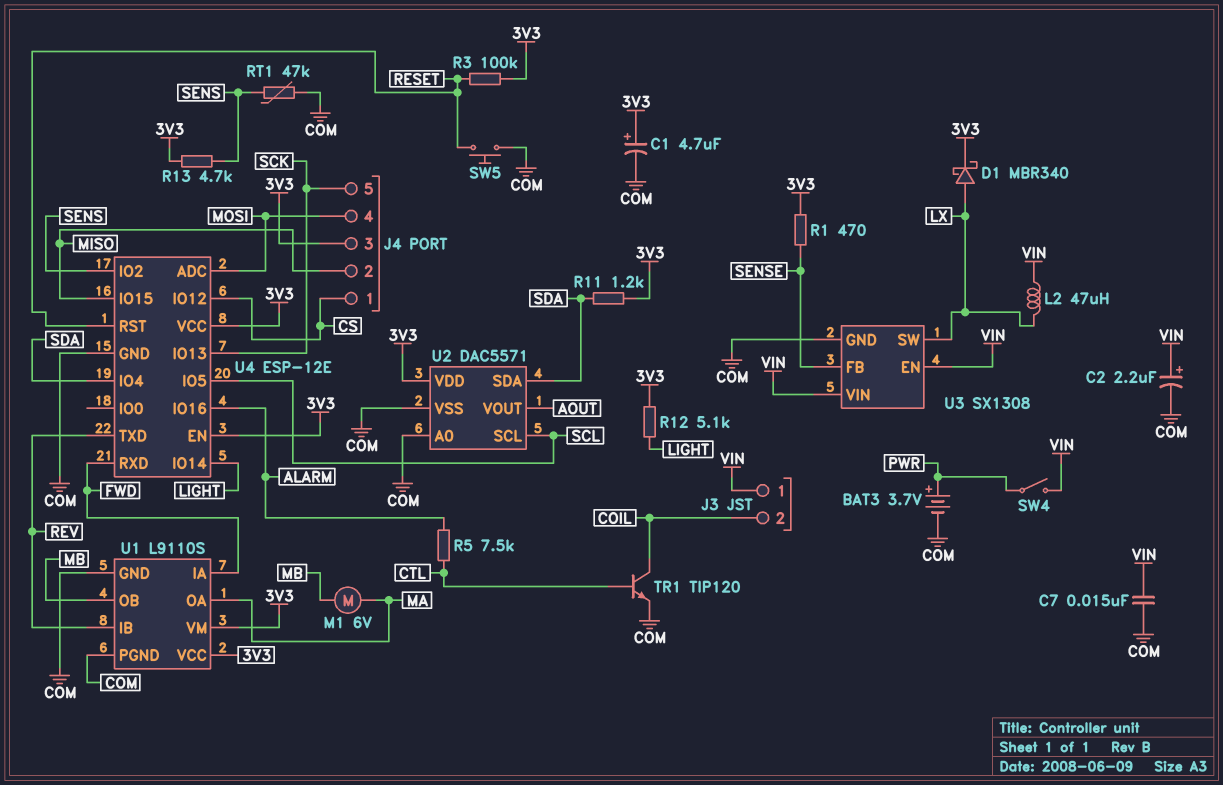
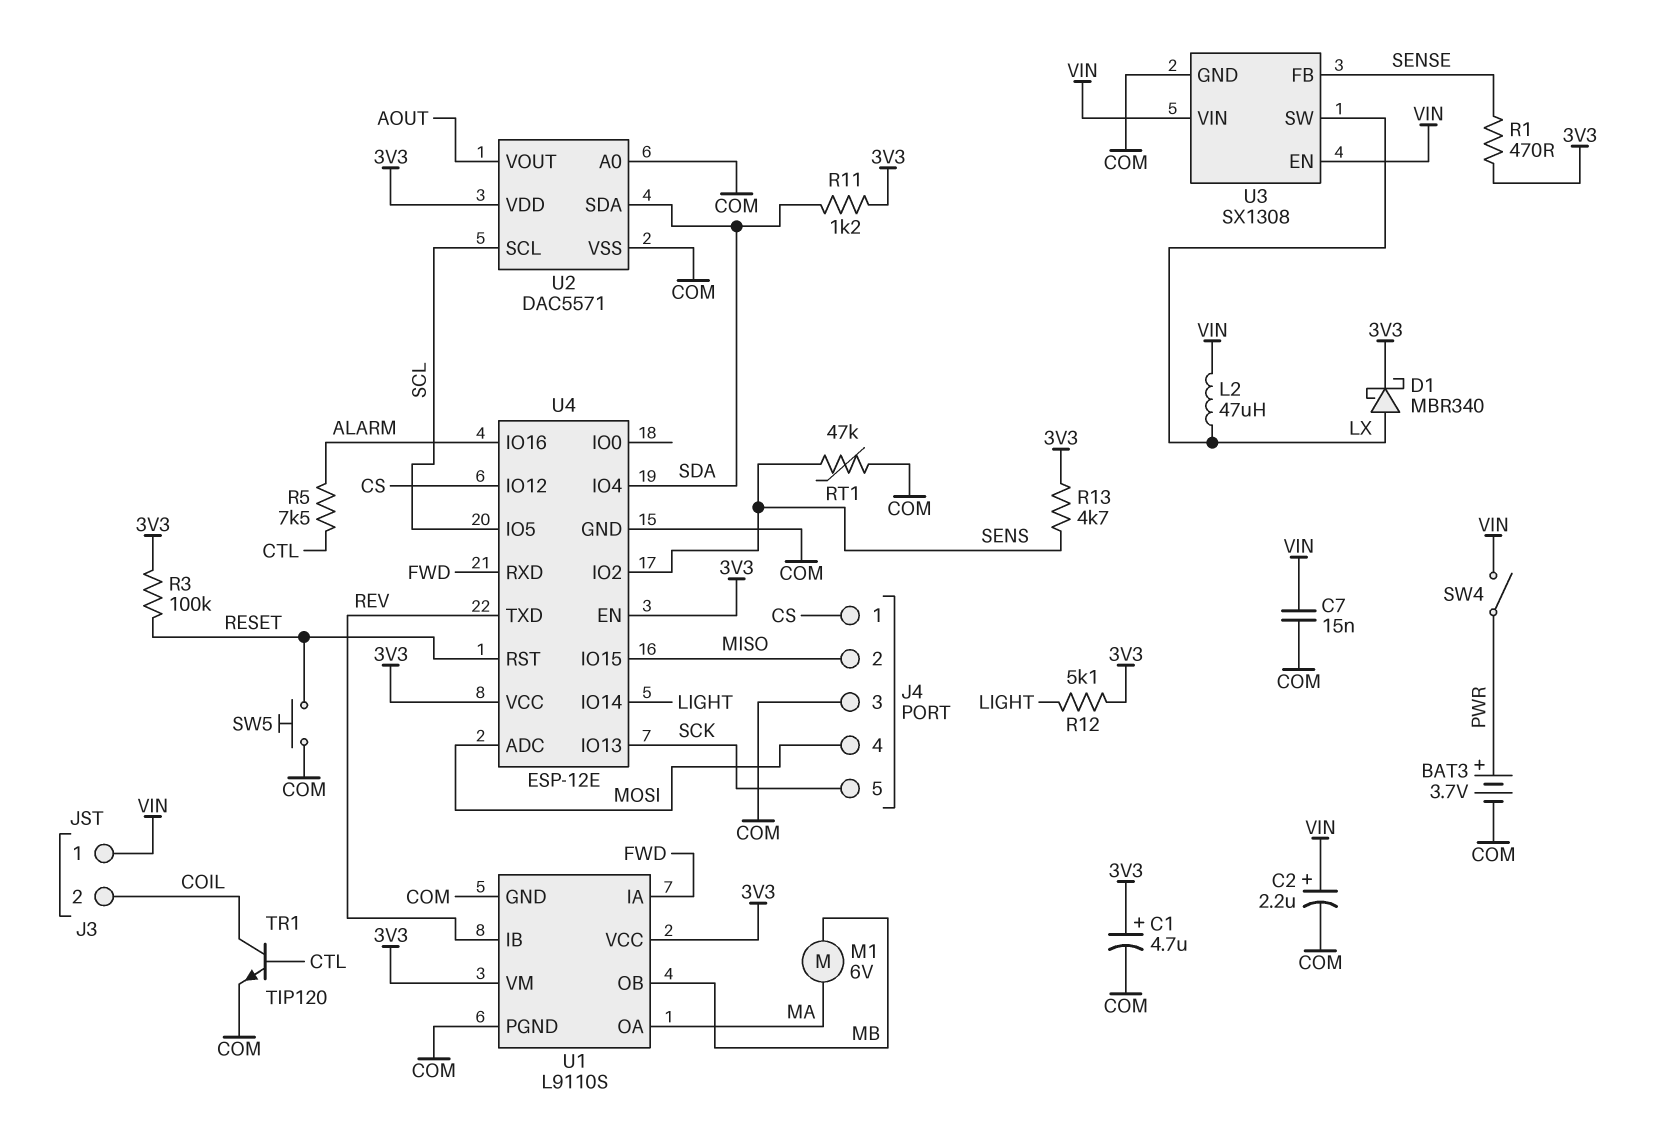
J4 pin 3: 3V3 -> COM

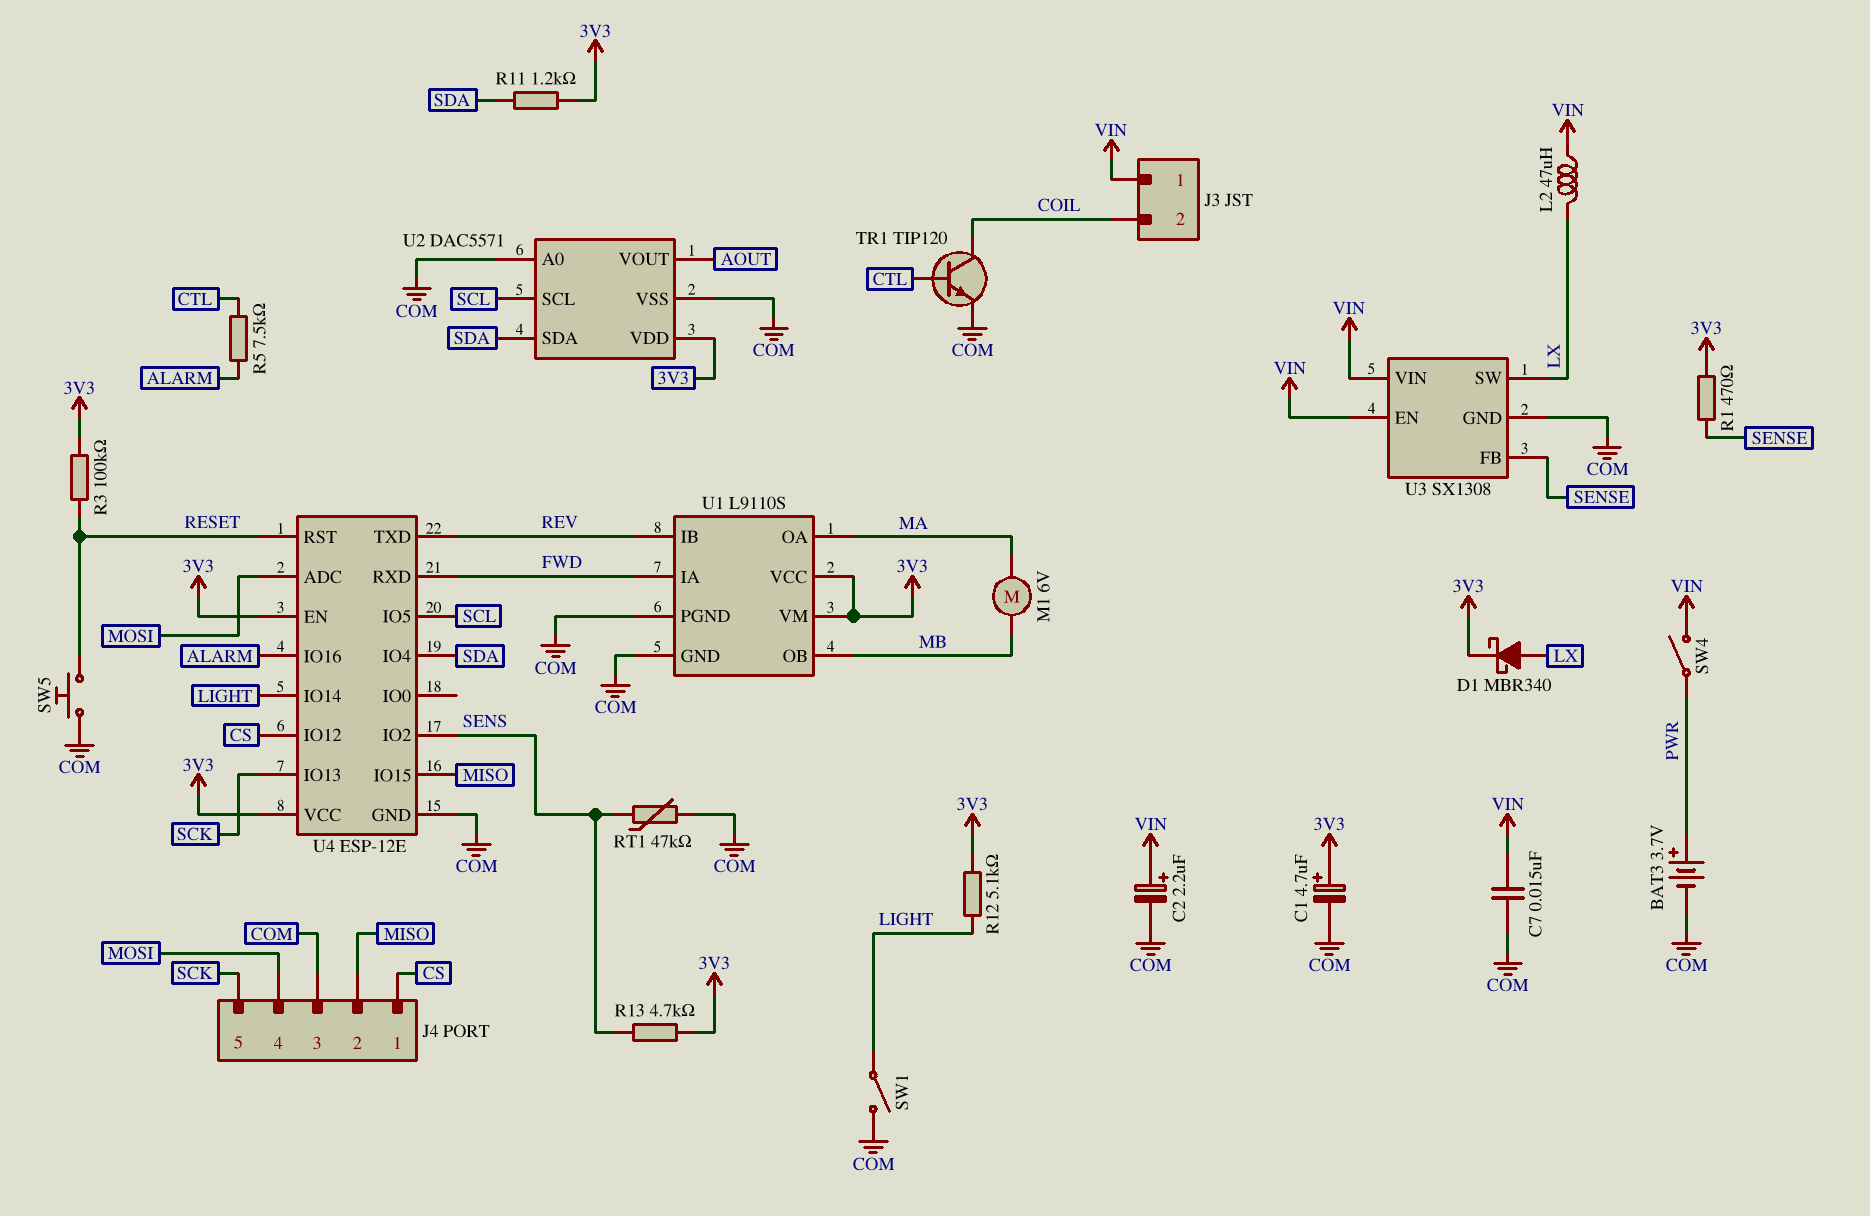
SW1: none -> switch (COM, LIGHT)

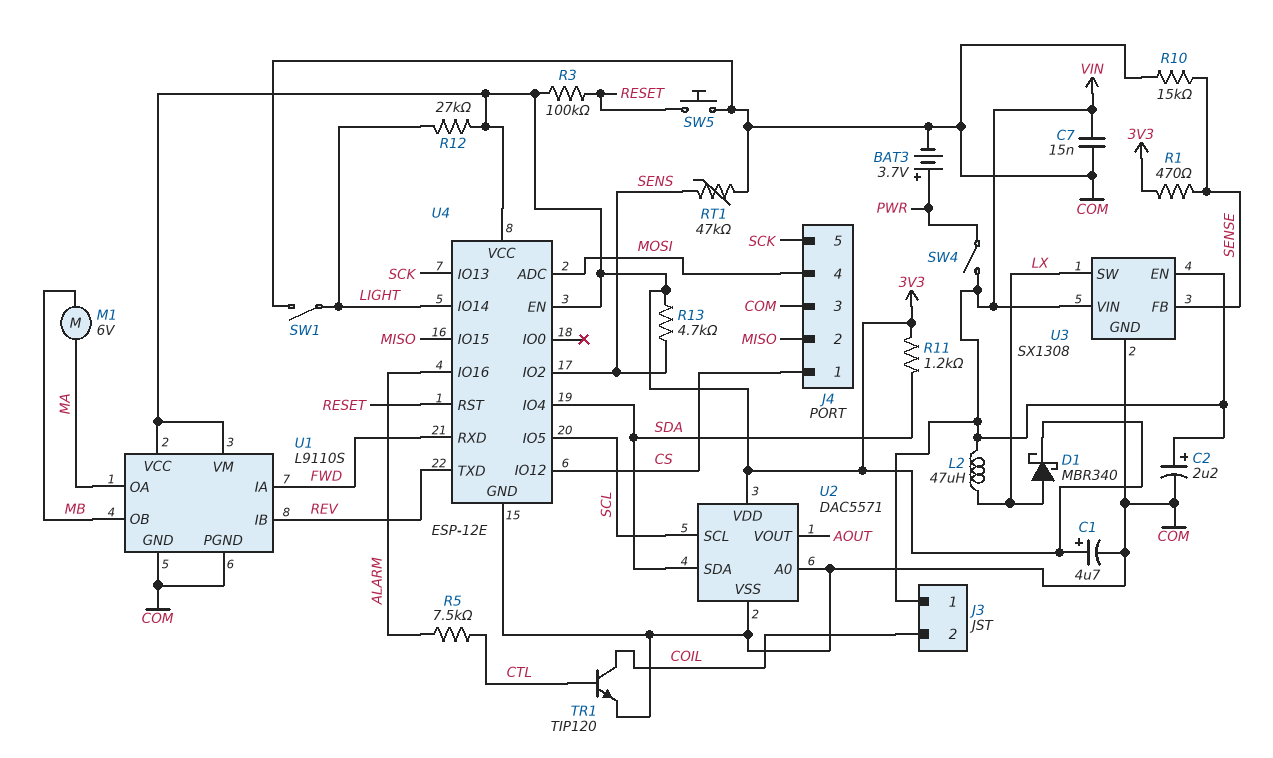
R10: none -> 15k (COM, SENSE)
R12: 5.1k (3V3, LIGHT) -> 27k (3V3, LIGHT)

